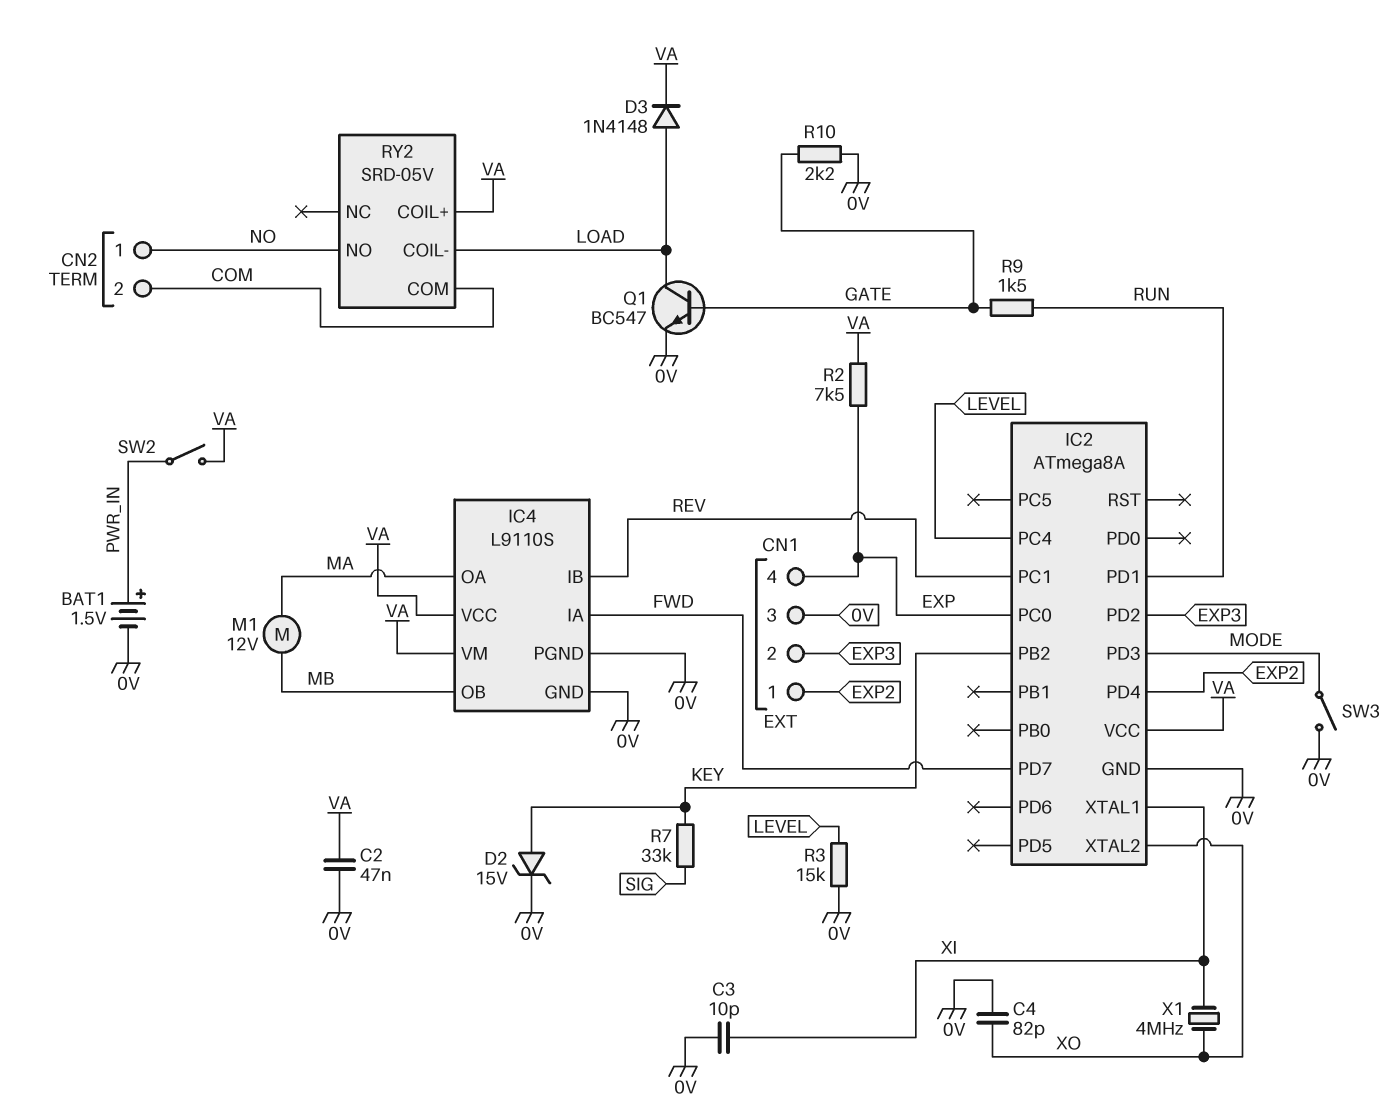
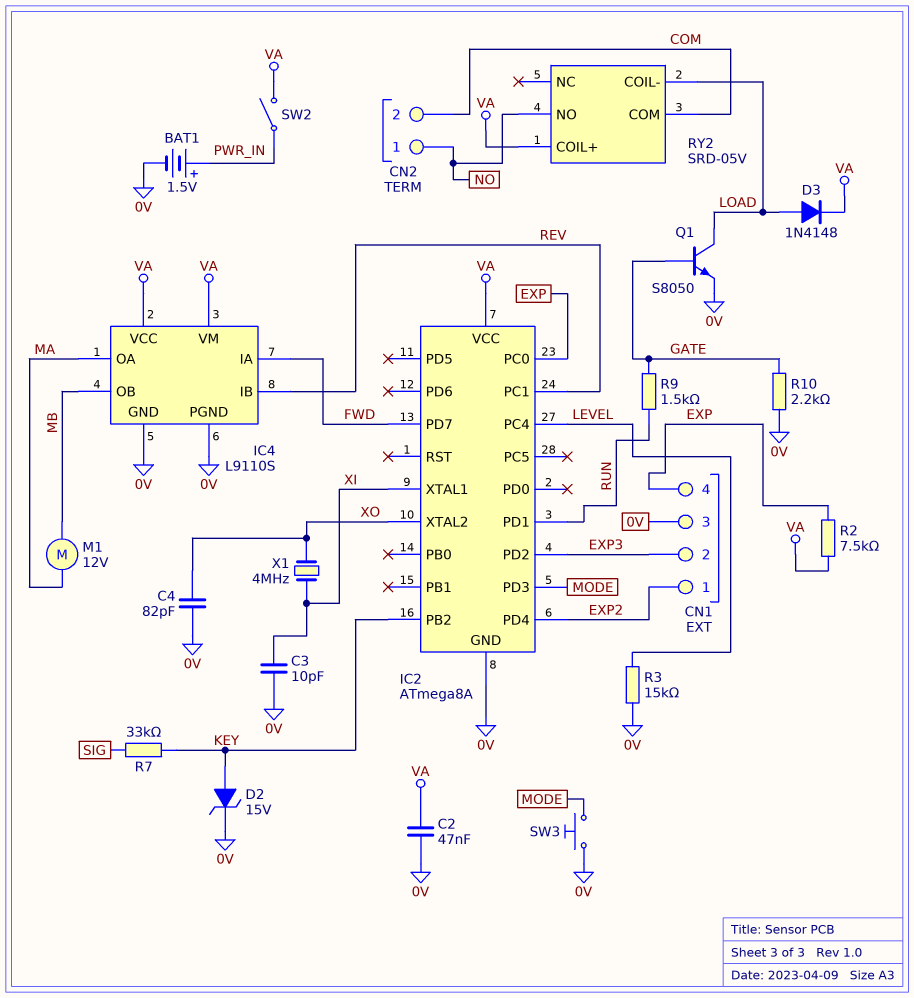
Q1: NPN BC547 (B GATE, C LOAD, E 0V) -> NPN S8050 (B GATE, C LOAD, E 0V)
SW3: switch (0V, MODE) -> button (0V, MODE)

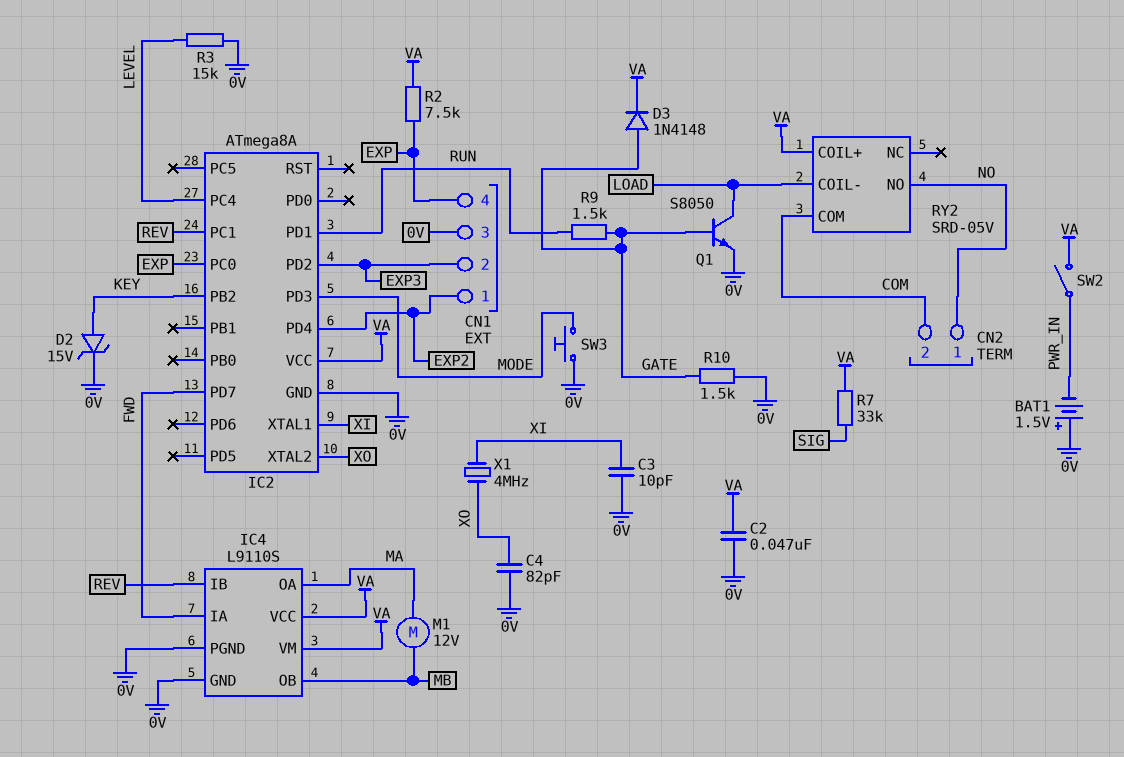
BAT1: 1.5V (plus PWR_IN, minus 0V) -> 1.5V (plus 0V, minus PWR_IN)
D3: diode 1N4148 (A LOAD, K VA) -> diode 1N4148 (A GATE, K VA)
R7: 33k (KEY, SIG) -> 33k (SIG, VA)
R10: 2.2k (0V, GATE) -> 1.5k (0V, GATE)

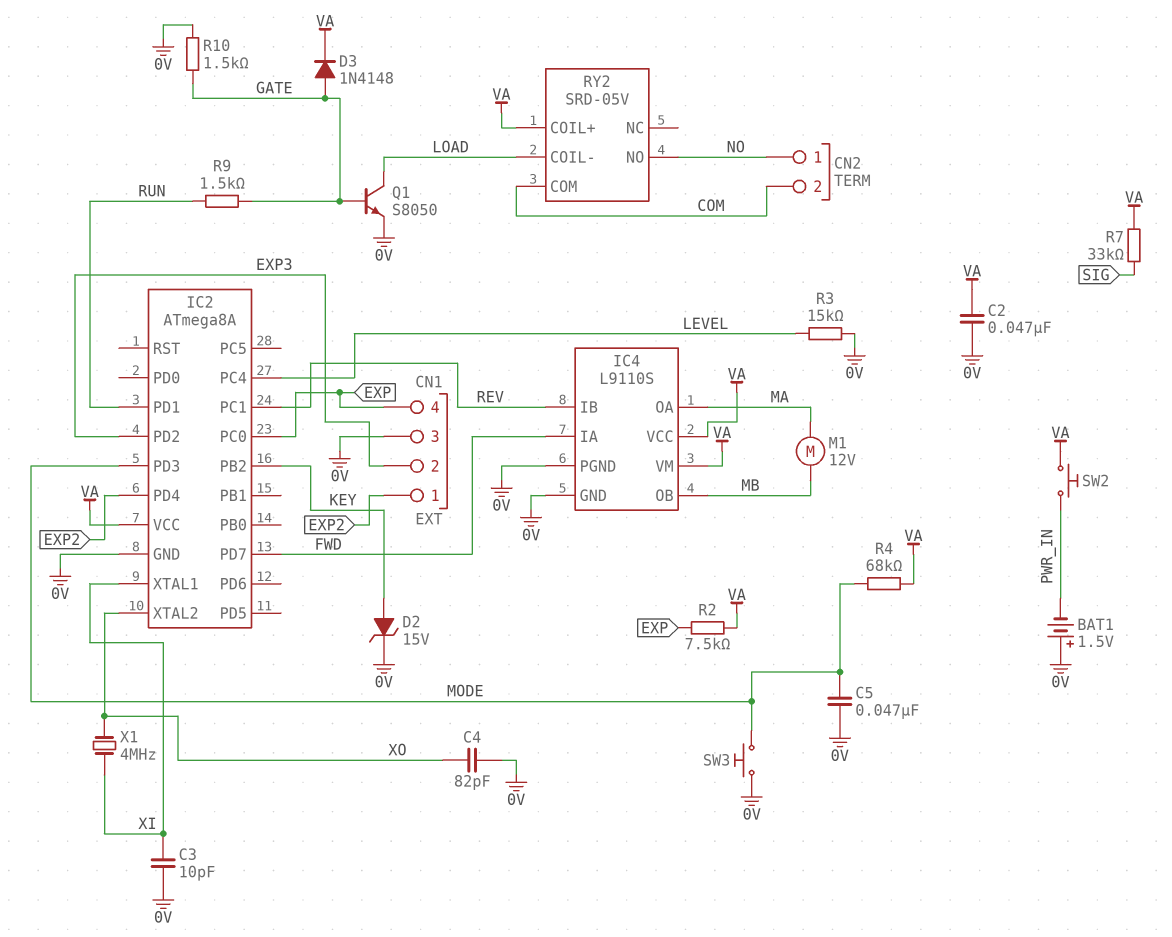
C5: none -> 47nF (0V, MODE)
R4: none -> 68k (MODE, VA)
SW2: switch (PWR_IN, VA) -> button (PWR_IN, VA)

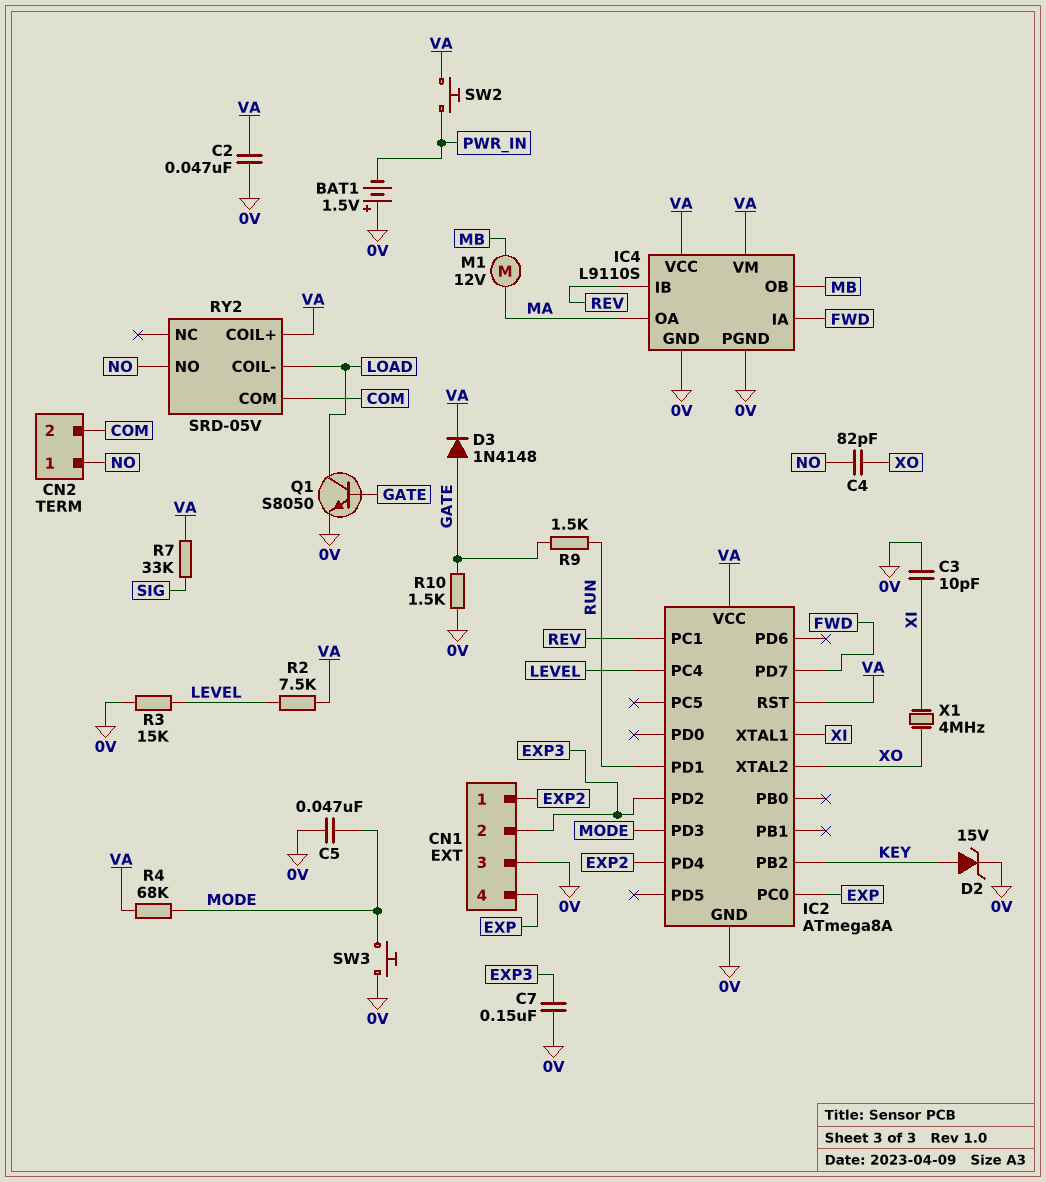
C4: 82pF (0V, XO) -> 82pF (NO, XO)
C7: none -> 150nF (0V, EXP3)
IC2 pin RST: none -> VA
R2: 7.5k (EXP, VA) -> 7.5k (LEVEL, VA)

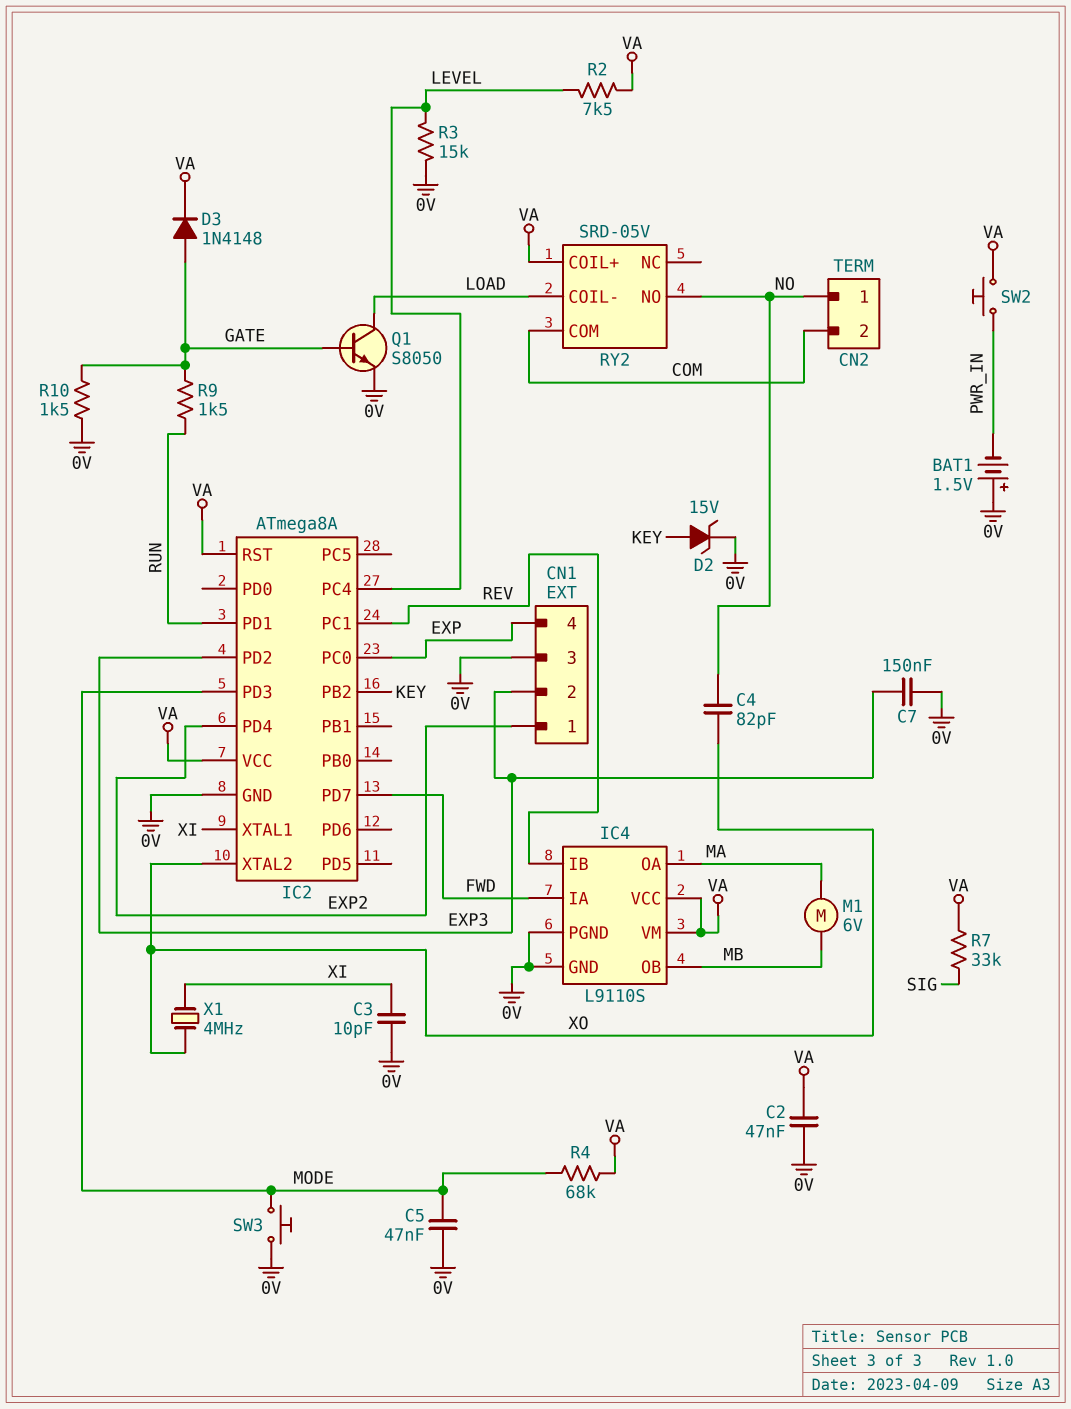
M1: motor 12V (MA, MB) -> motor 6V (MA, MB)

